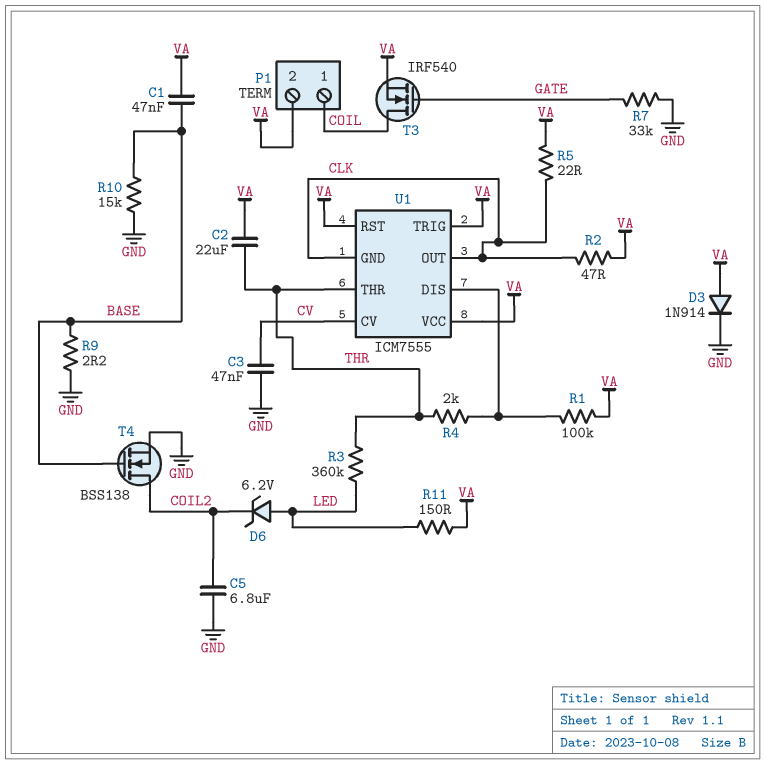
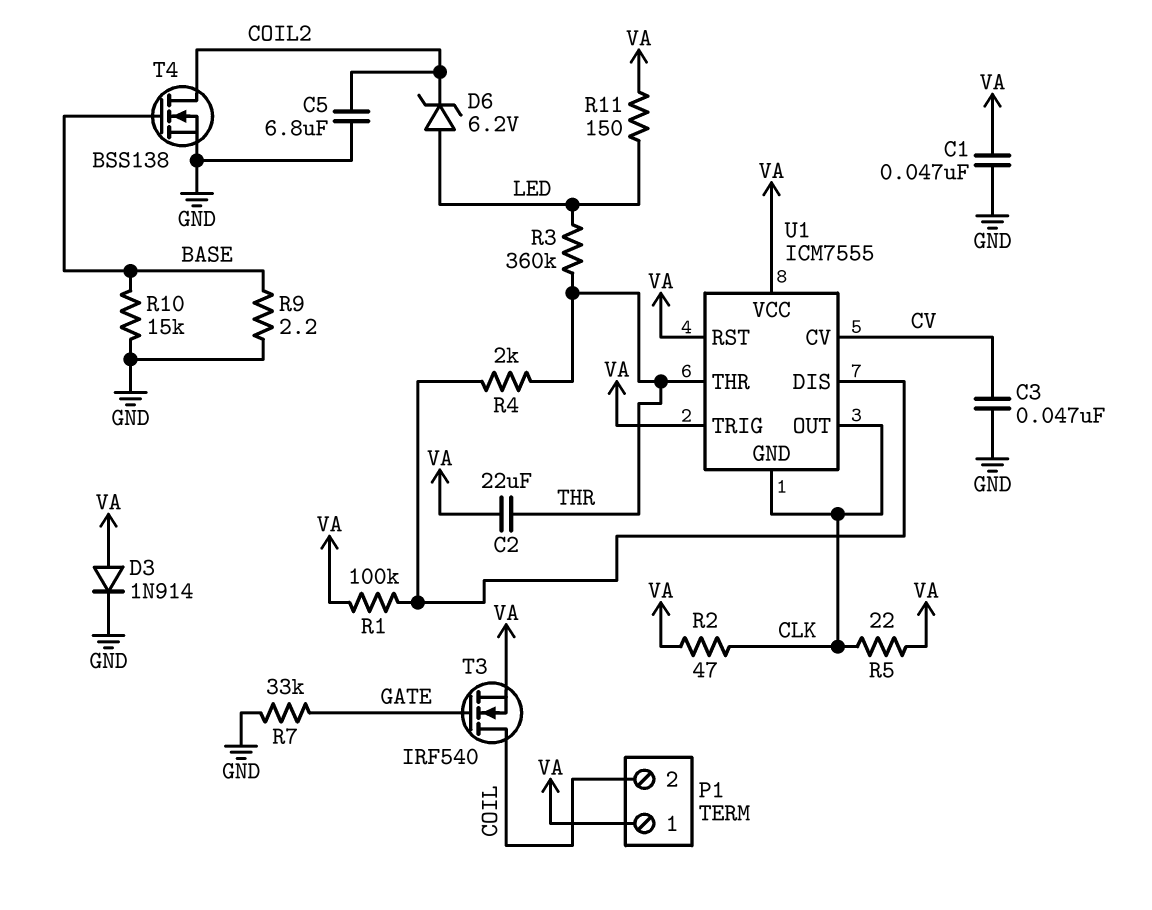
C1: 47nF (BASE, VA) -> 47nF (GND, VA)
P1 pin 1: COIL -> VA
P1 pin 2: VA -> COIL

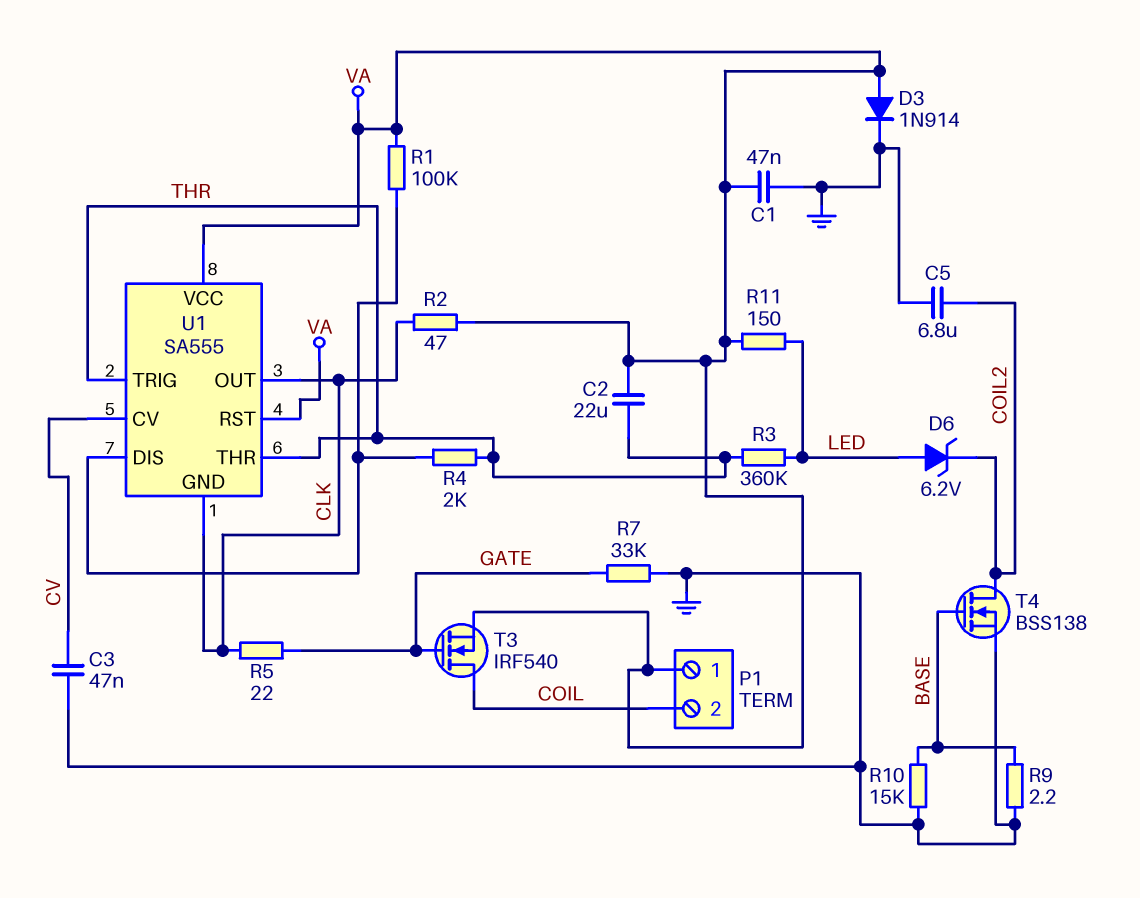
R5: 22 (CLK, VA) -> 22 (CLK, GATE)
U1: ICM7555 -> SA555
U1 pin TRIG: VA -> THR

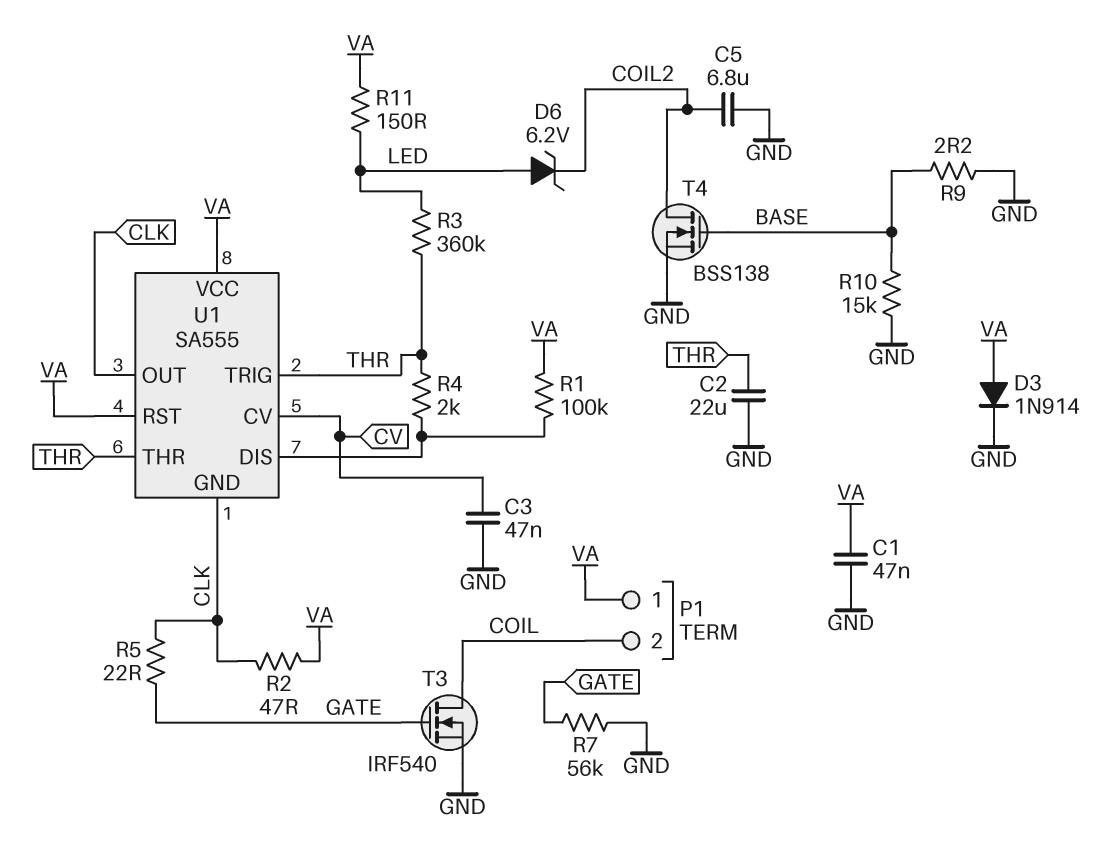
C2: 22uF (THR, VA) -> 22uF (GND, THR)
R7: 33k (GATE, GND) -> 56k (GATE, GND)
T3: NMOS IRF540 (G GATE, D COIL, S VA) -> NMOS IRF540 (G GATE, D COIL, S GND)

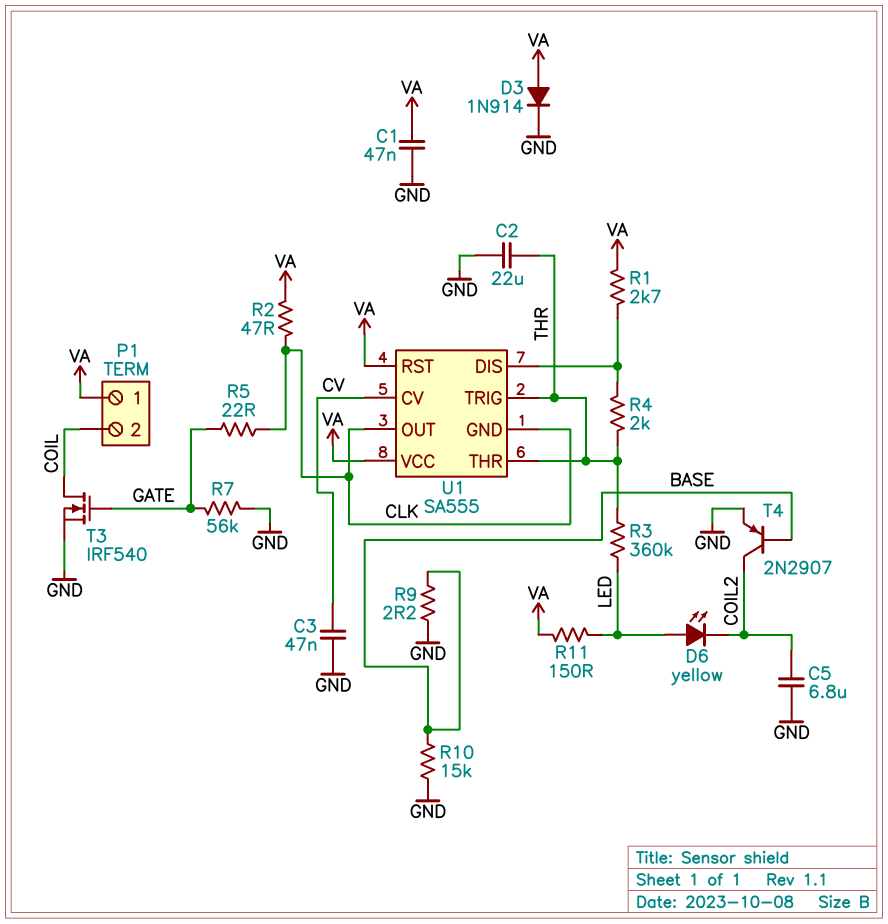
D6: zener 6.2V (A LED, K COIL2) -> LED yellow (A LED, K COIL2)
R1: 100k (U1/DIS, VA) -> 2.7k (U1/DIS, VA)
T4: NMOS BSS138 (G BASE, D COIL2, S GND) -> PNP 2N2907 (B BASE, C COIL2, E GND)

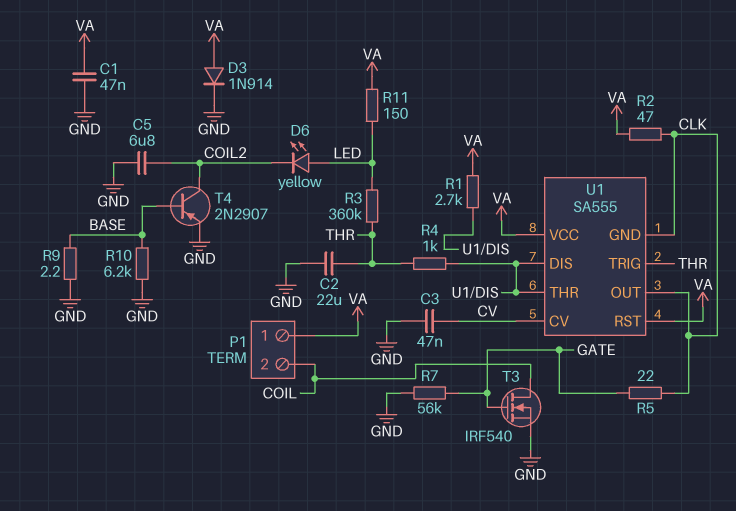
R4: 2k (THR, U1/DIS) -> 1k (THR, U1/DIS)
R10: 15k (BASE, GND) -> 6.2k (BASE, GND)
U1 pin THR: THR -> U1/DIS

